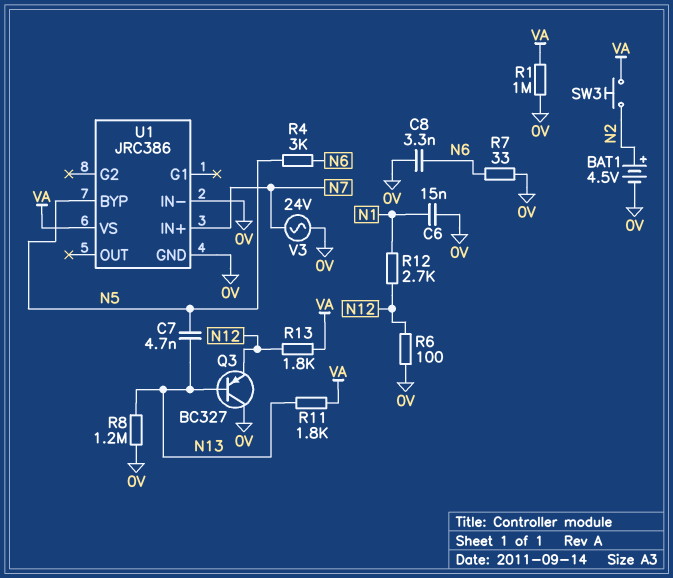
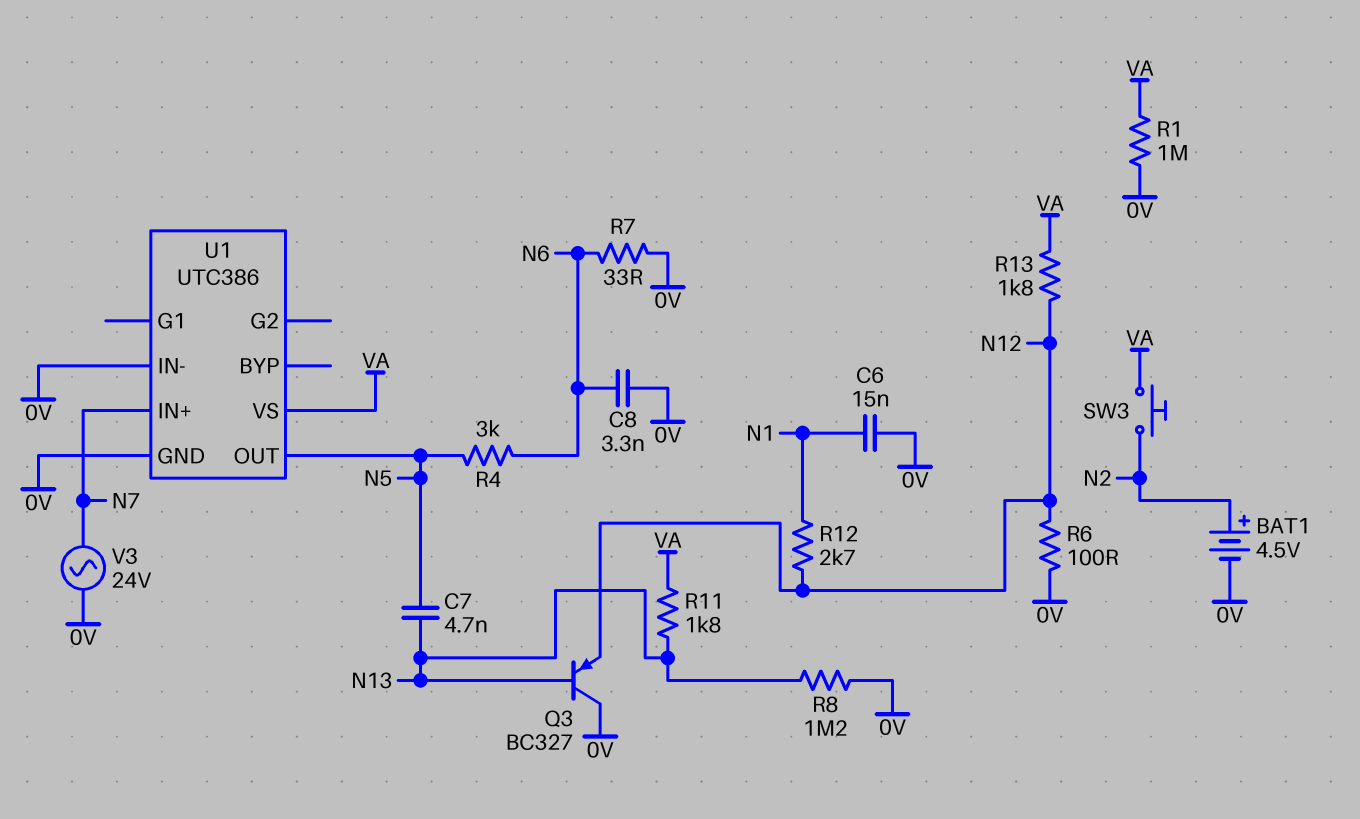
U1: JRC386 -> UTC386
U1 pin BYP: N5 -> none
U1 pin OUT: none -> N5

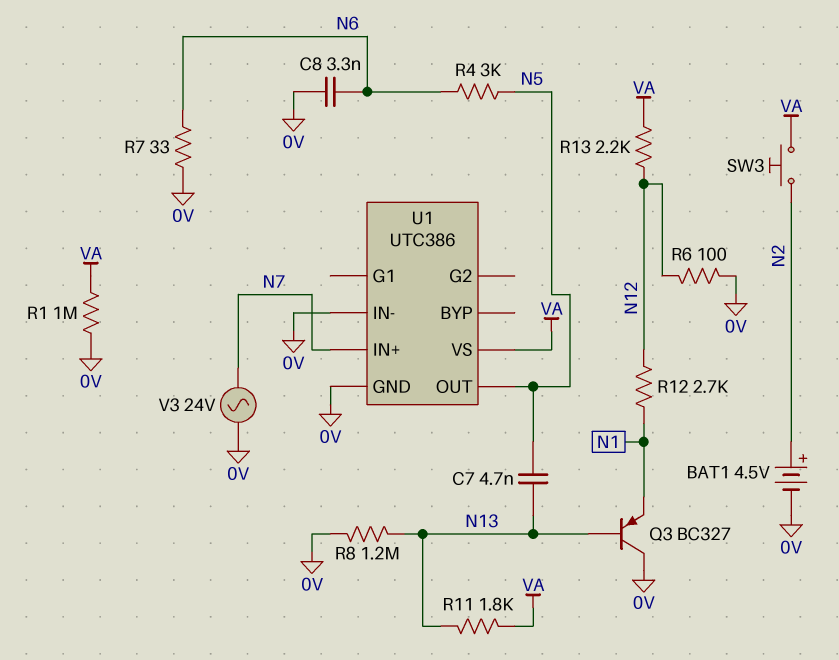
C6: 15nF (0V, N1) -> none
Q3: PNP BC327 (B N13, C 0V, E N12) -> PNP BC327 (B N13, C 0V, E N1)
R13: 1.8k (N12, VA) -> 2.2k (N12, VA)

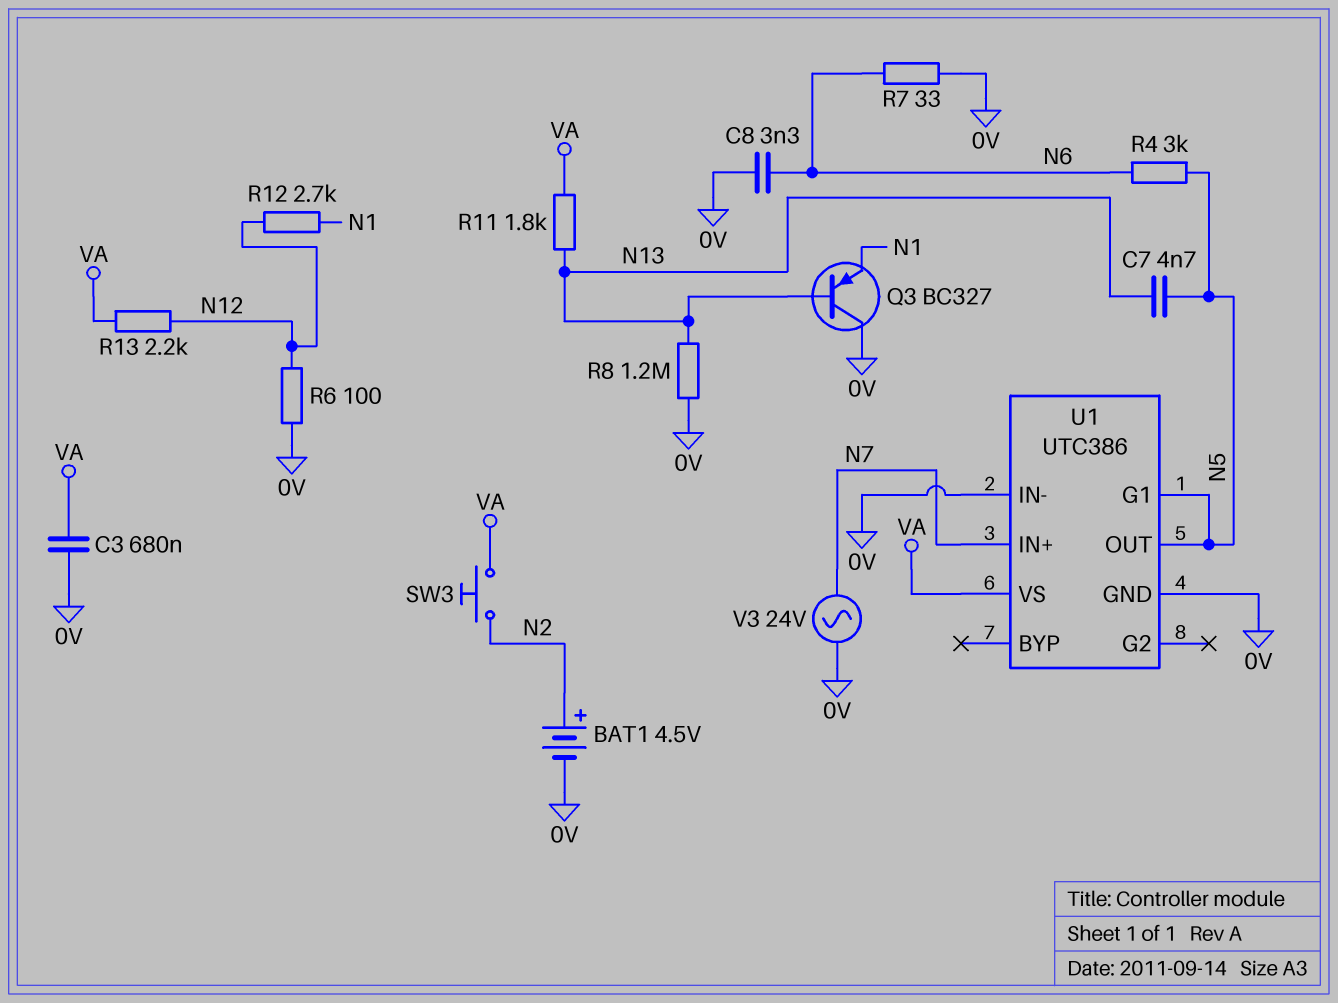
C3: none -> 680nF (0V, VA)
R1: 1M (0V, VA) -> none
U1 pin G1: none -> N5

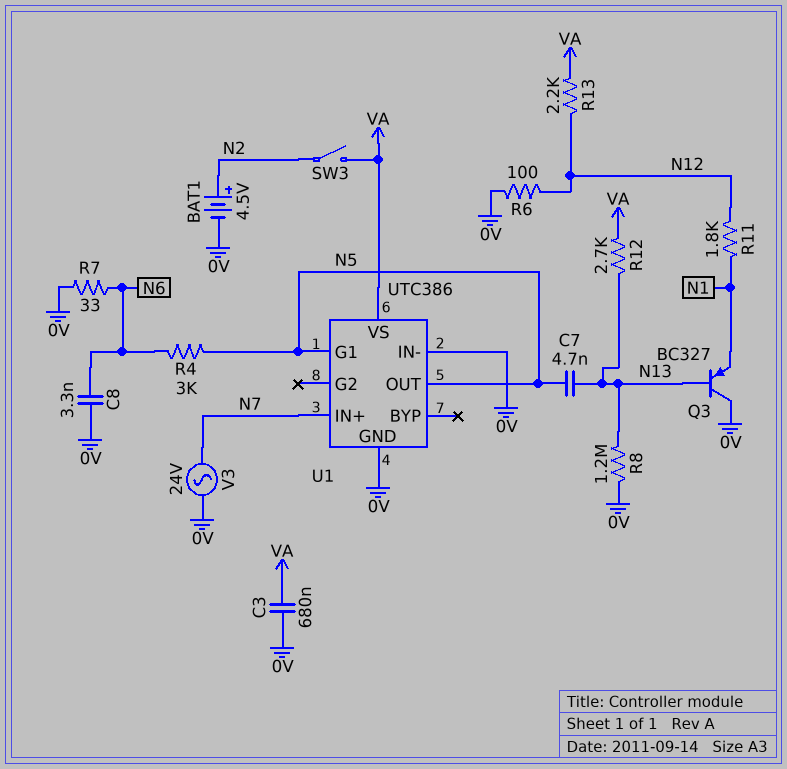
R11: 1.8k (N13, VA) -> 1.8k (N1, N12)
R12: 2.7k (N1, N12) -> 2.7k (N13, VA)
SW3: button (N2, VA) -> switch (N2, VA)

